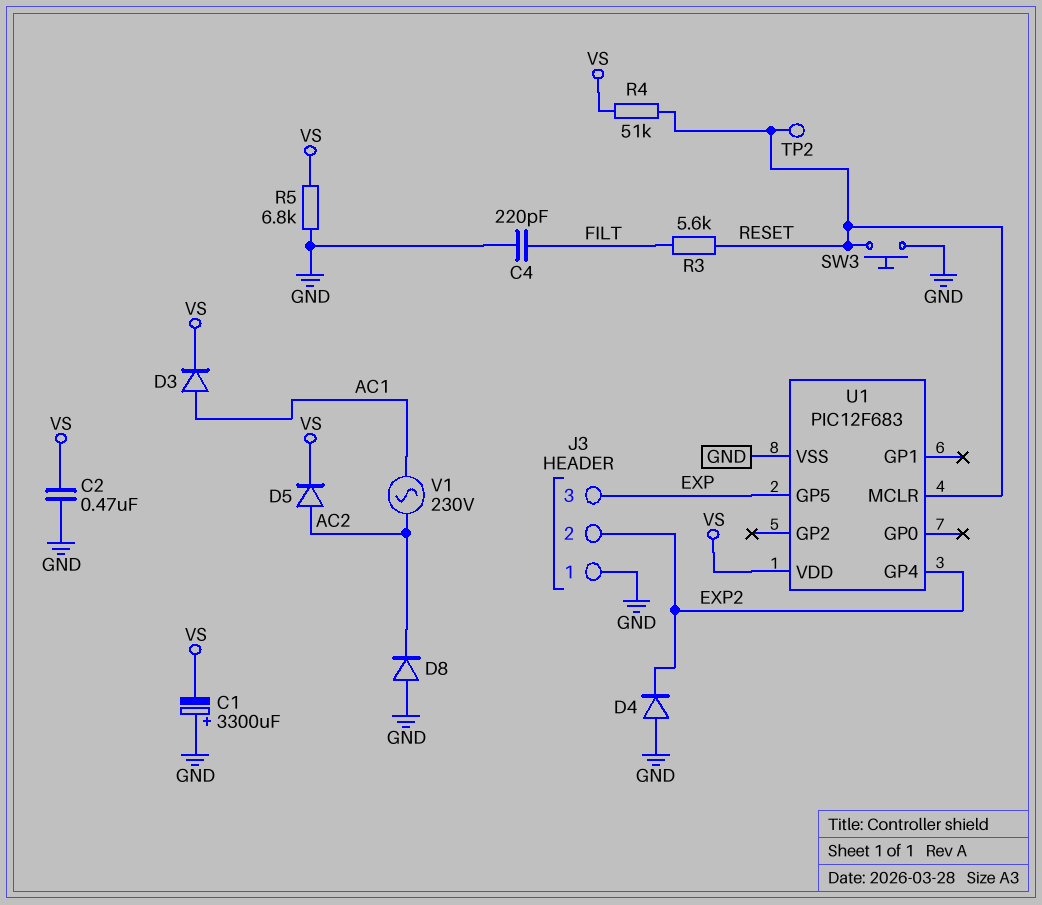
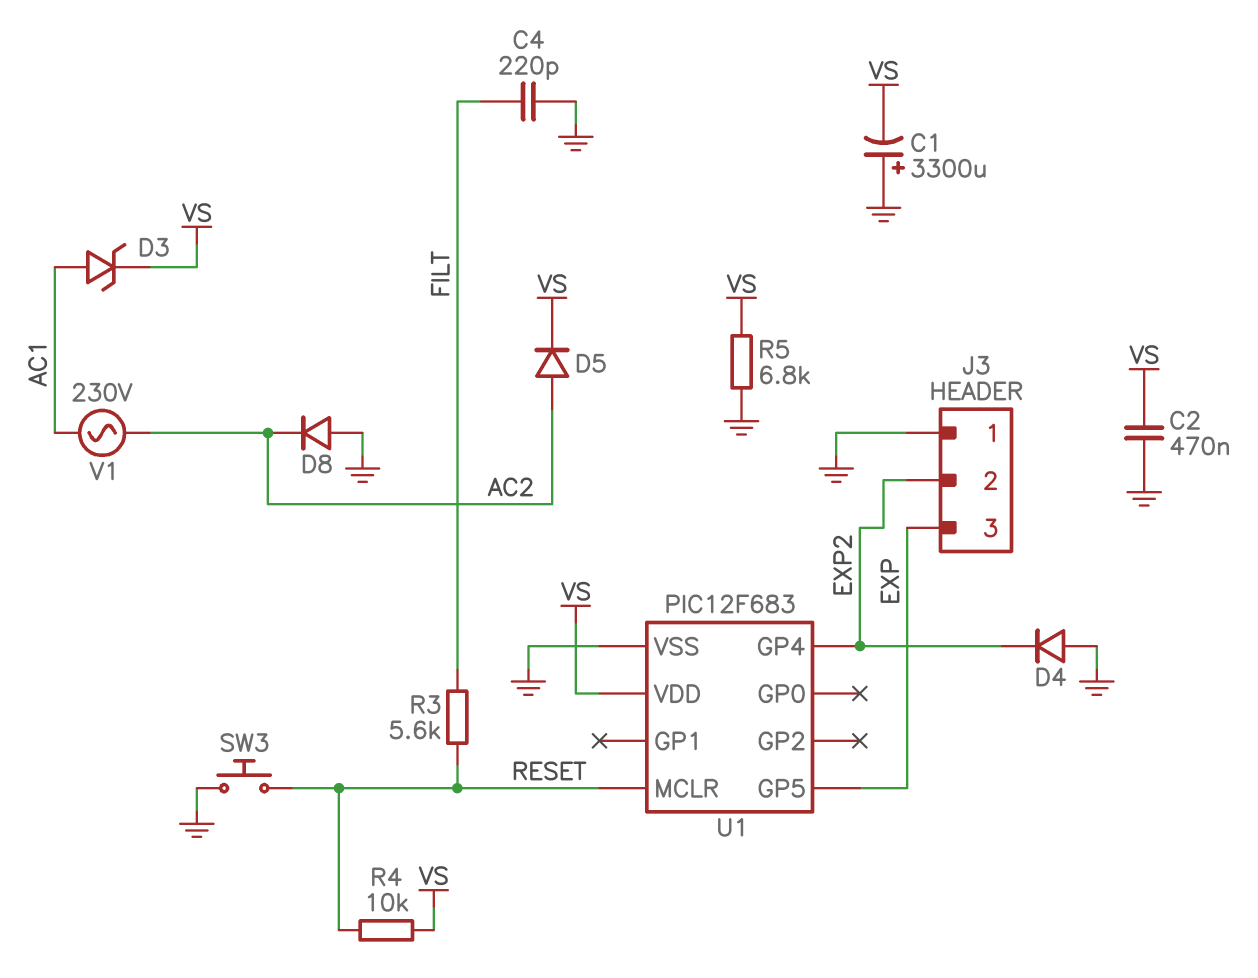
D3: diode (A AC1, K VS) -> zener (A AC1, K VS)
R4: 51k (RESET, VS) -> 10k (RESET, VS)
TP2: test point (RESET) -> none

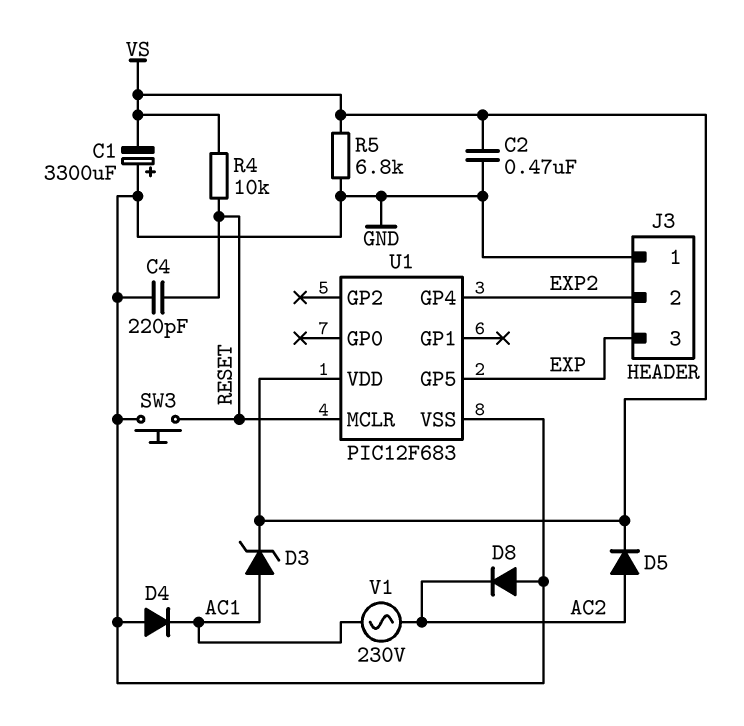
C4: 220pF (FILT, GND) -> 220pF (GND, RESET)
D4: diode (A GND, K EXP2) -> diode (A GND, K AC1)
R3: 5.6k (FILT, RESET) -> none

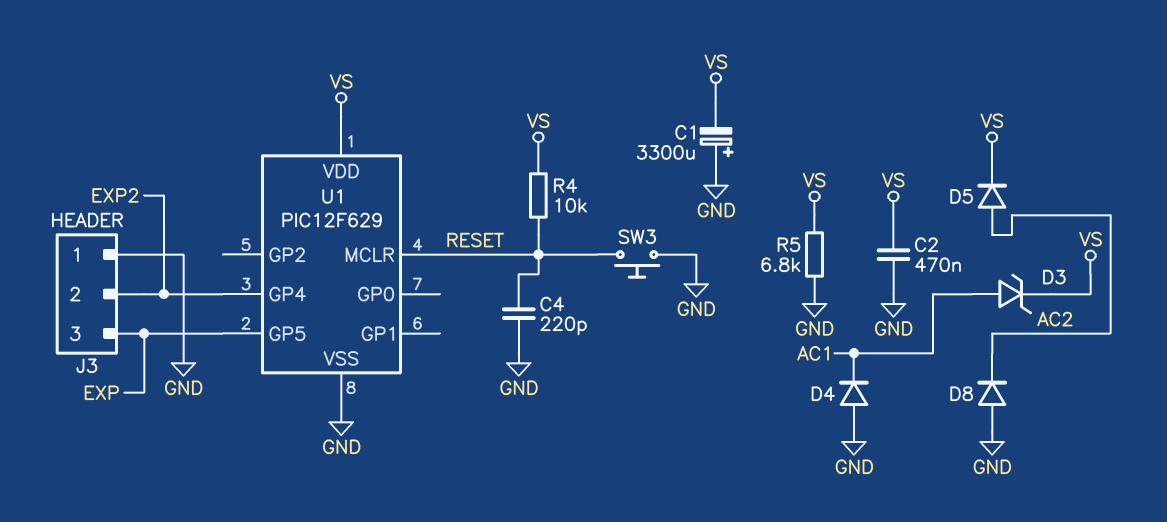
U1: PIC12F683 -> PIC12F629
V1: AC 230V (AC1, AC2) -> none

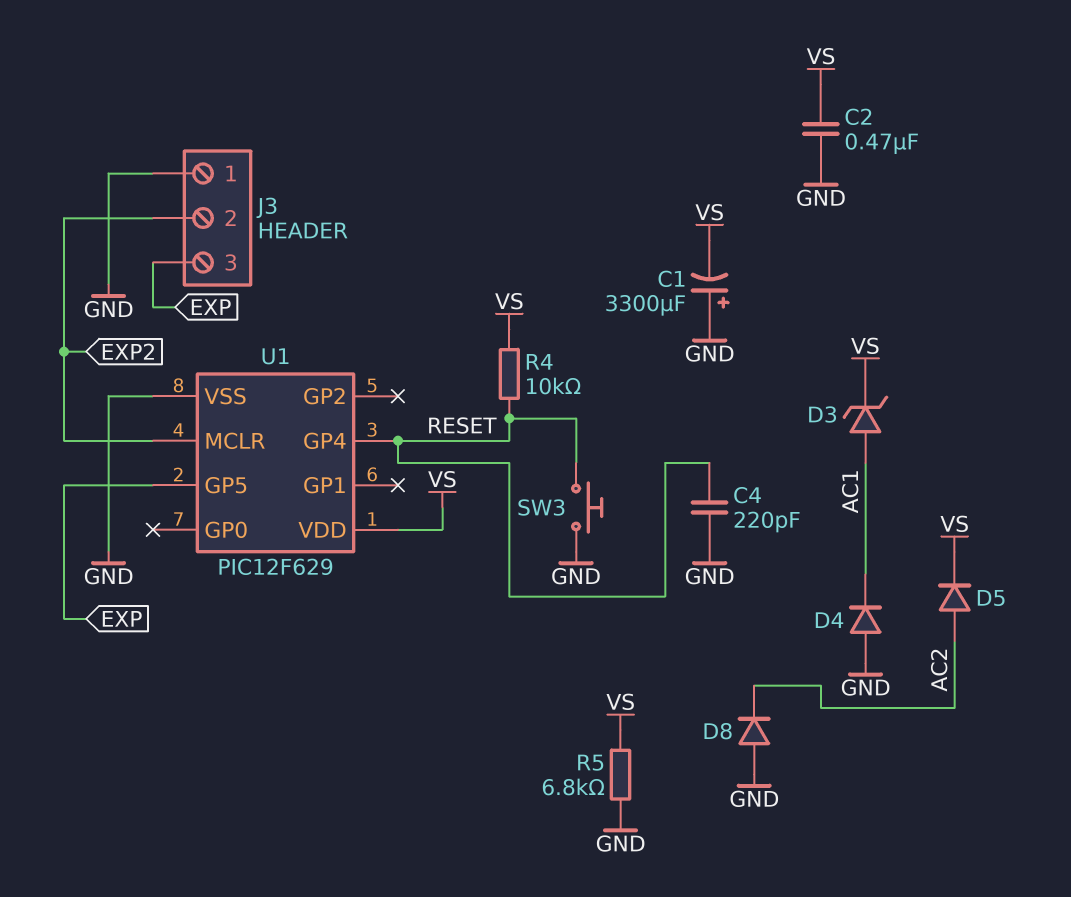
U1 pin GP4: EXP2 -> RESET
U1 pin MCLR: RESET -> EXP2

